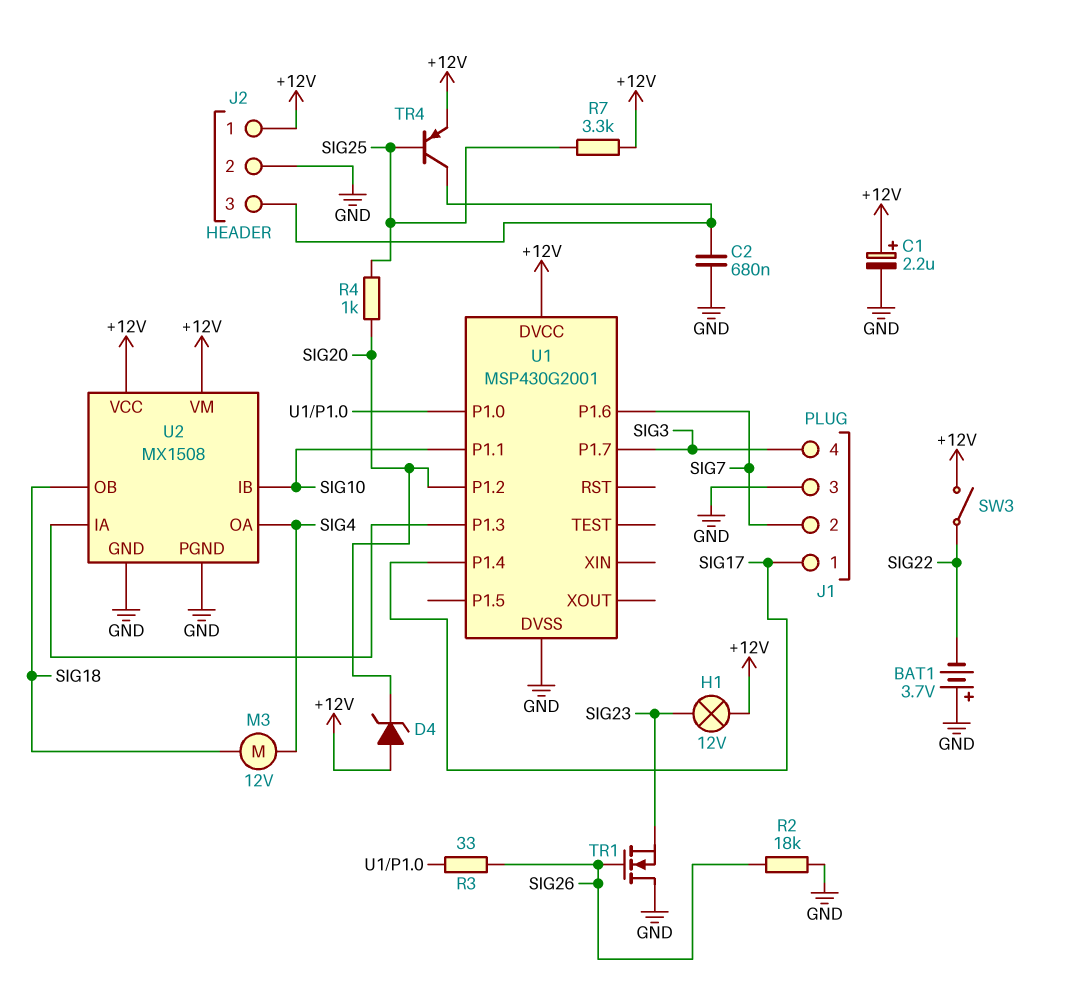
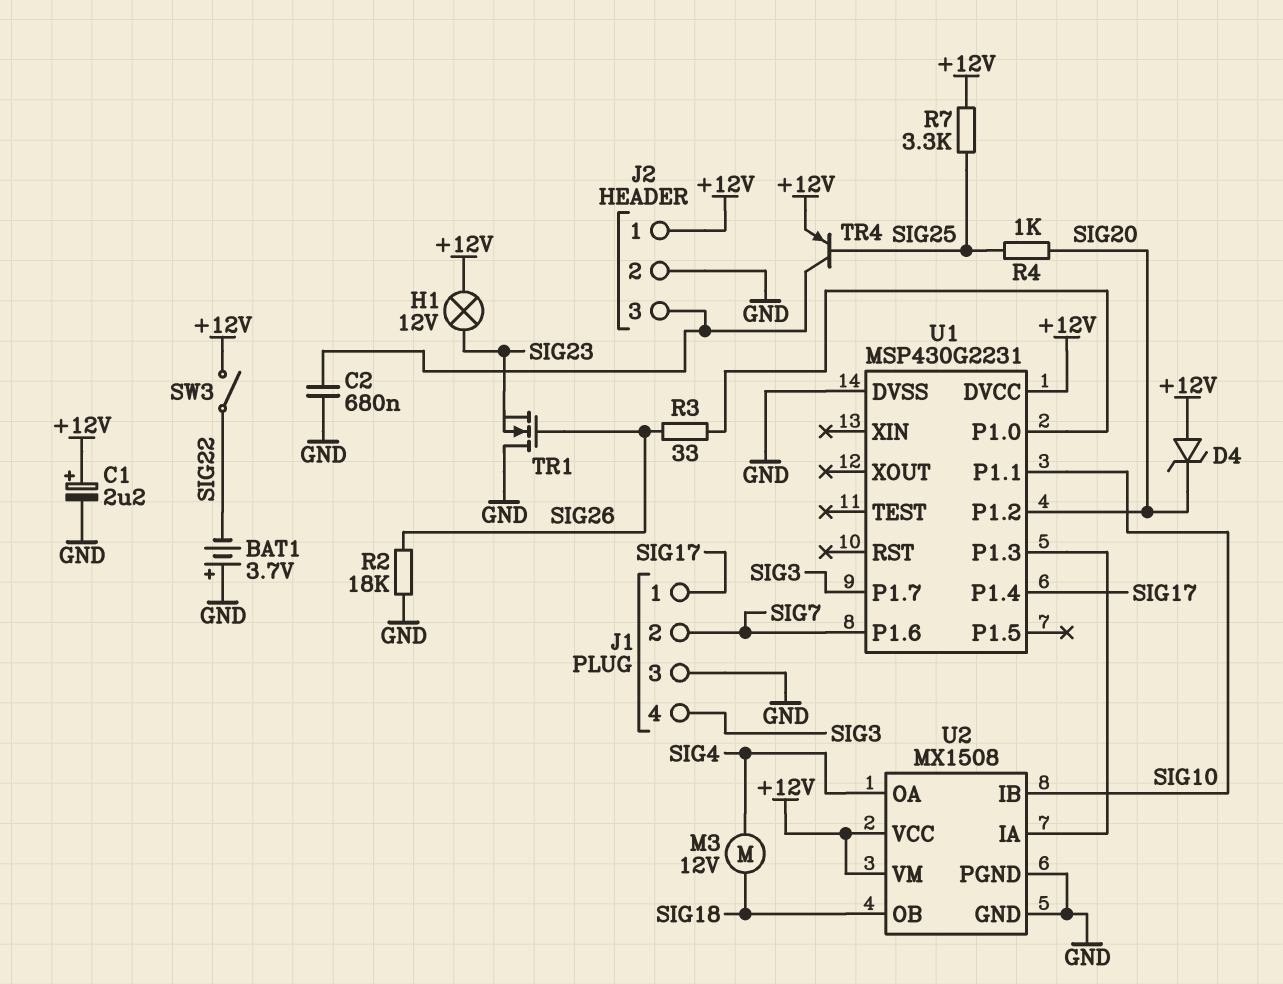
U1: MSP430G2001 -> MSP430G2231

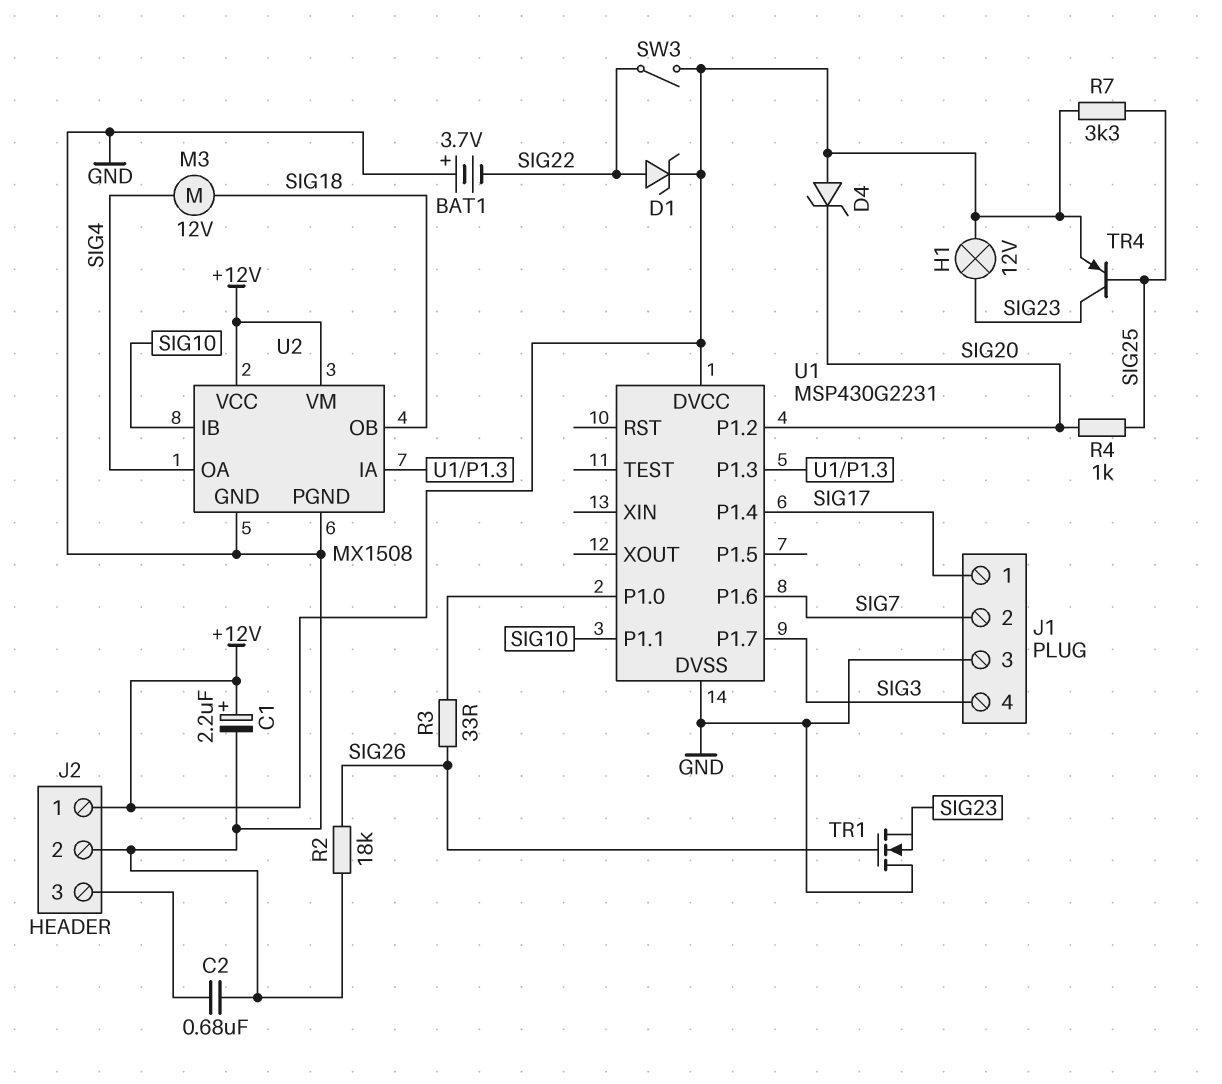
D1: none -> zener (A SIG22, K +12V)
TR4: PNP (B SIG25, C J2/3, E +12V) -> PNP (B SIG25, C SIG23, E +12V)

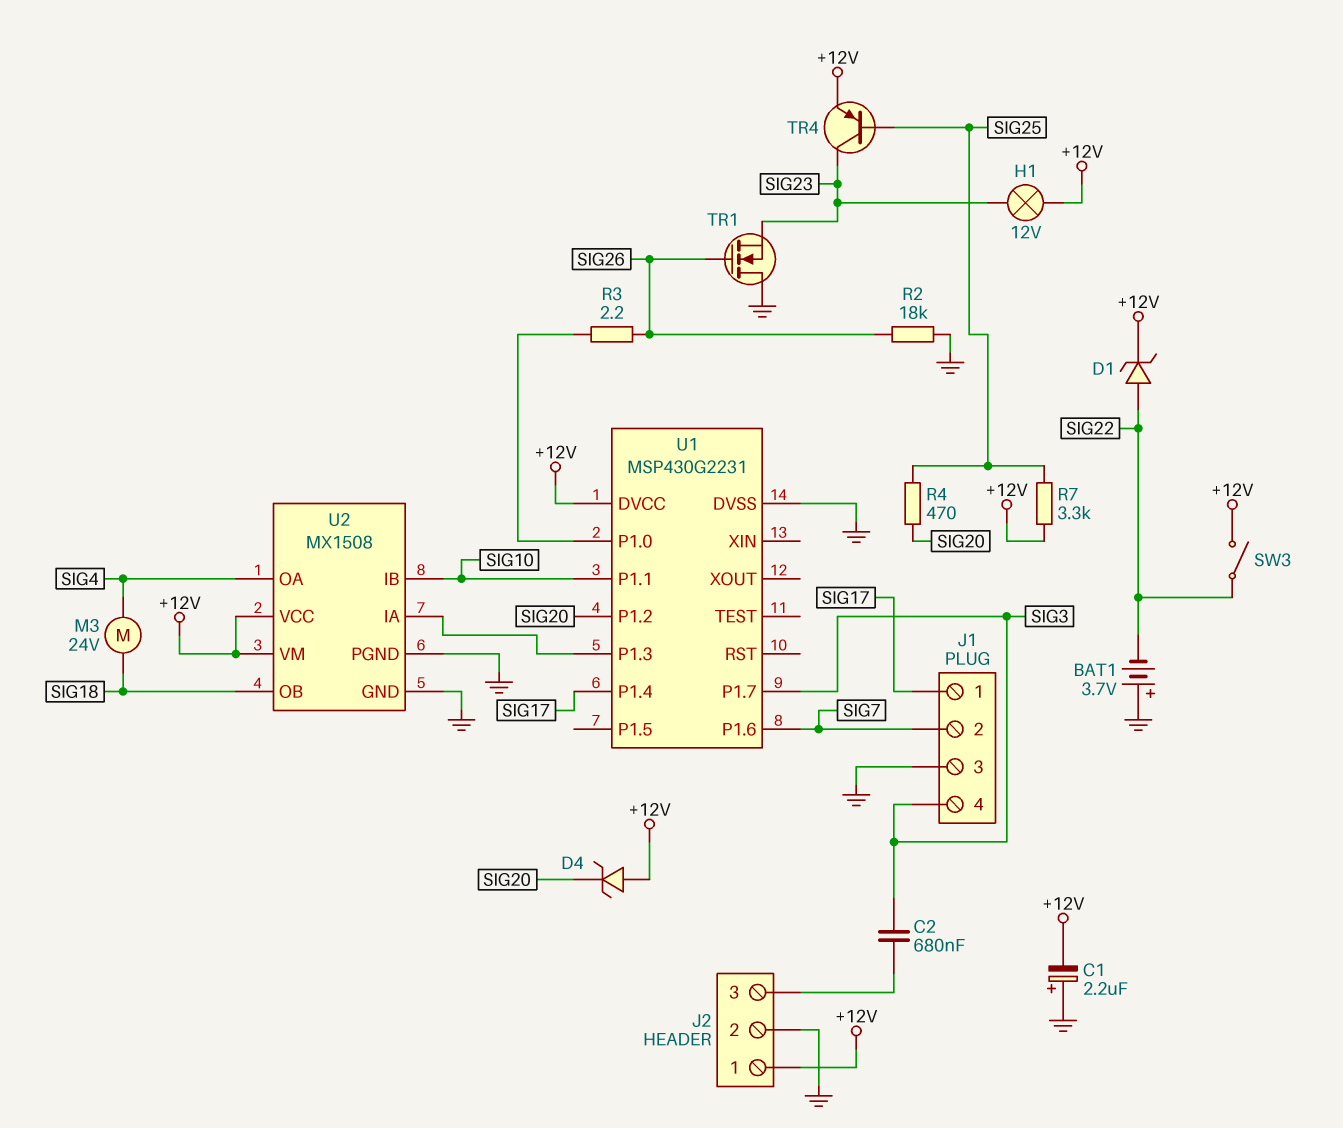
C1: 2.2uF (plus +12V, minus GND) -> 2.2uF (plus GND, minus +12V)
C2: 680nF (GND, J2/3) -> 680nF (J2/3, SIG3)
M3: motor 12V (SIG4, SIG18) -> motor 24V (SIG4, SIG18)
R3: 33 (SIG26, U1/P1.0) -> 2.2 (SIG26, U1/P1.0)
R4: 1k (SIG20, SIG25) -> 470 (SIG20, SIG25)

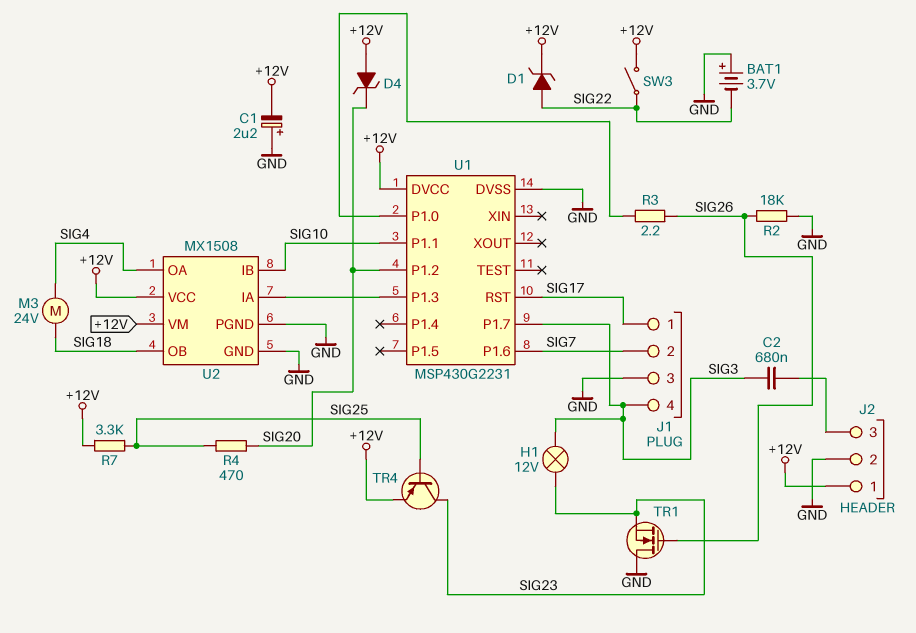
H1: lamp 12V (+12V, SIG23) -> lamp 12V (SIG3, SIG23)
U1 pin P1.4: SIG17 -> none
U1 pin RST: none -> SIG17

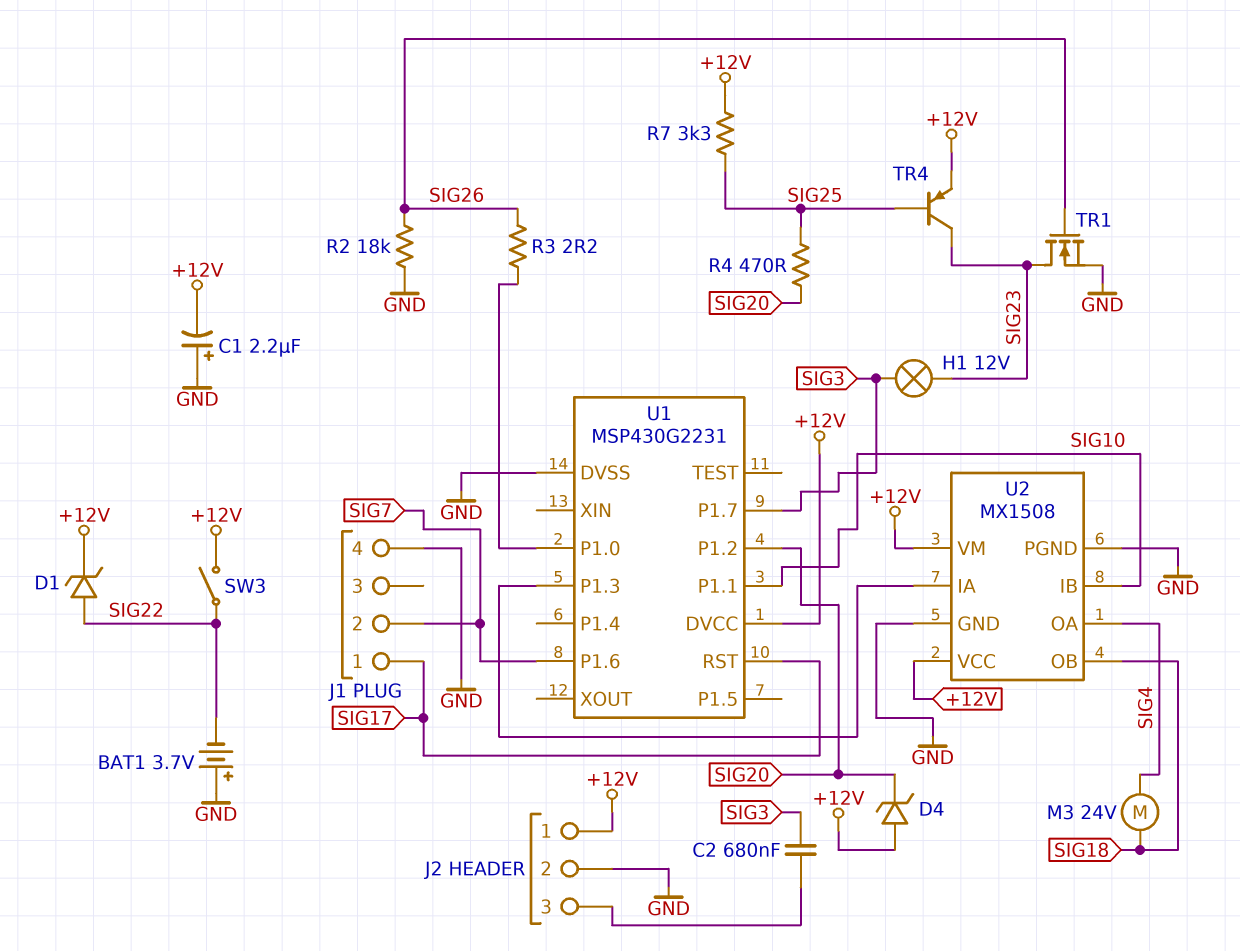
J1 pin 3: GND -> none
J1 pin 4: SIG3 -> GND
TR1: NMOS (G SIG26, D GND, S SIG23) -> NMOS (G SIG26, D SIG23, S GND)

